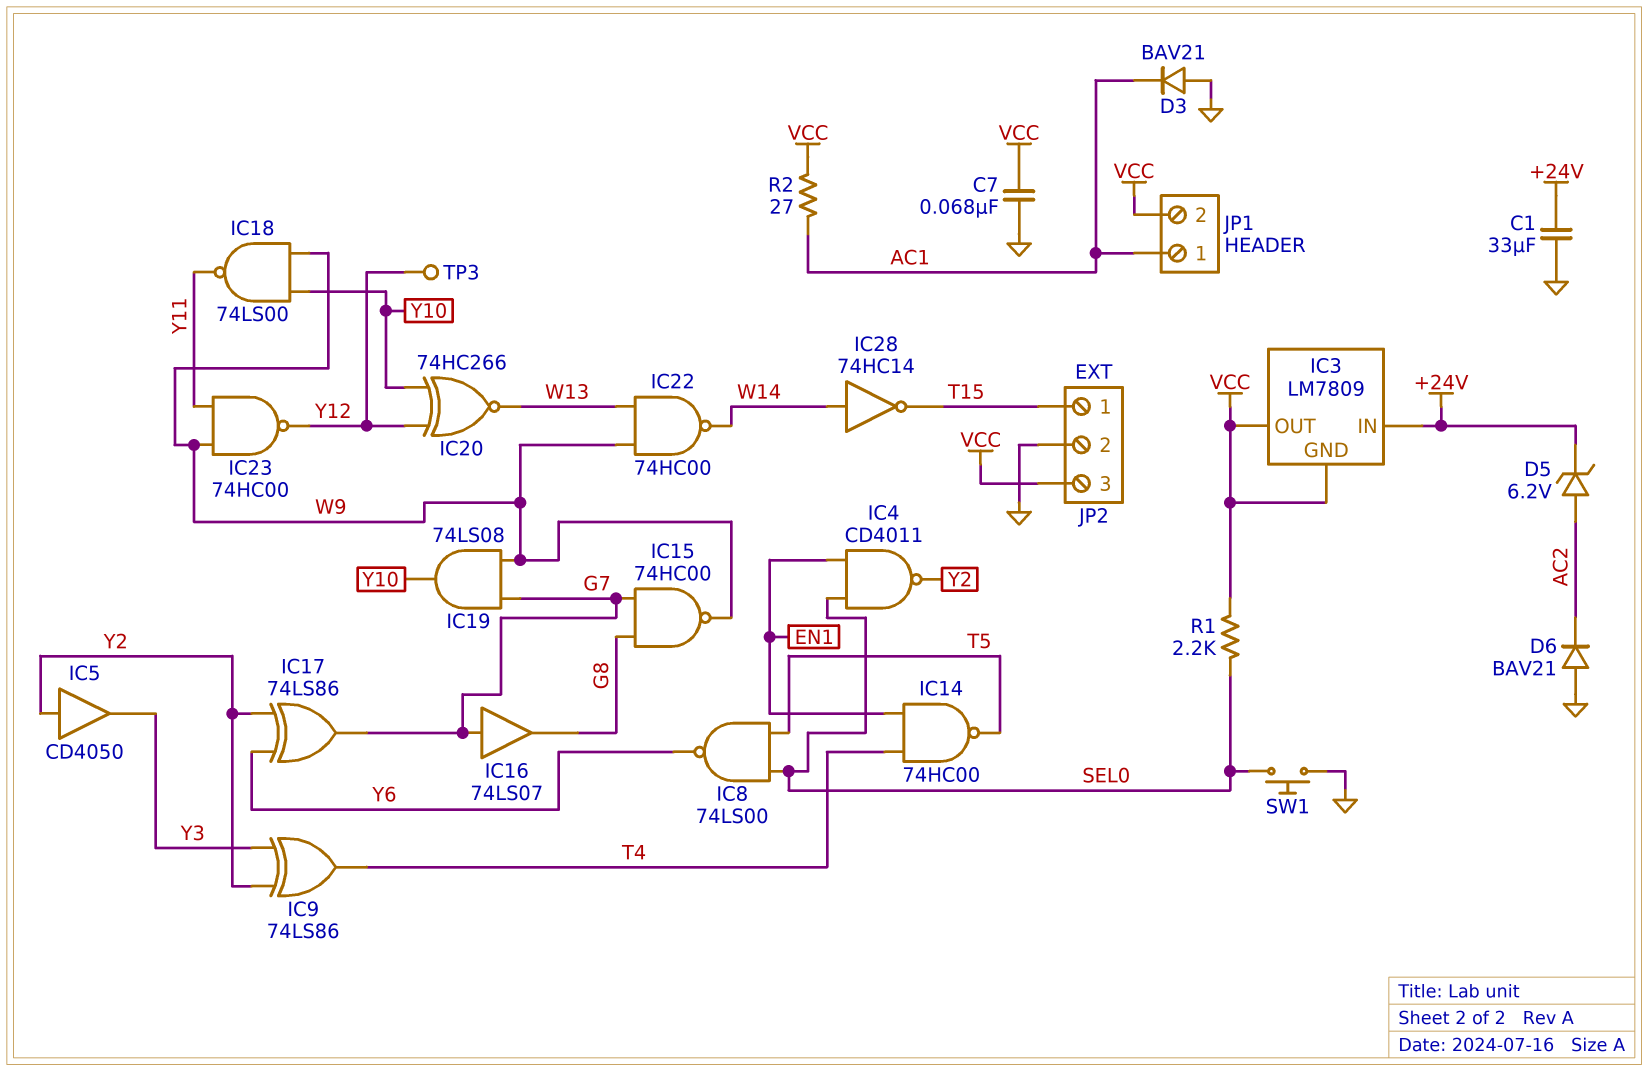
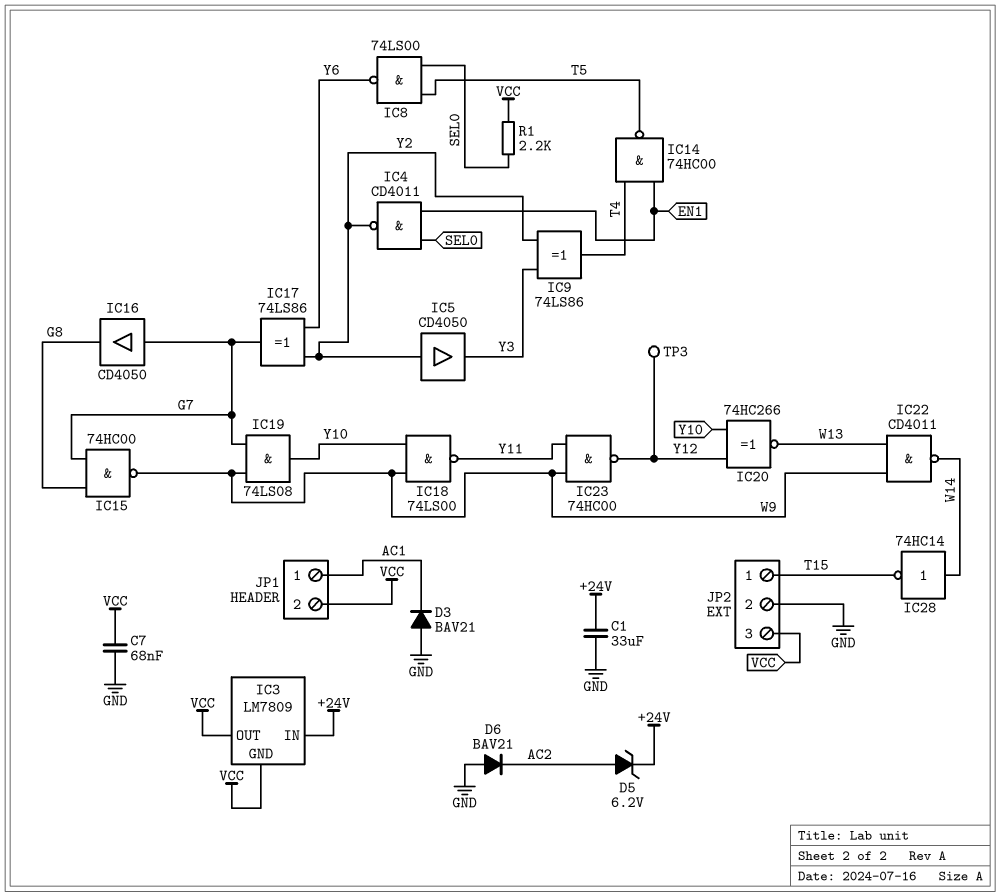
IC16: buffer 74LS07 (in G7, out G8) -> buffer CD4050 (in G7, out G8)
IC22: NAND 74HC00 (in W9, in W13, out W14) -> NAND CD4011 (in W9, in W13, out W14)
R2: 27 (AC1, VCC) -> none
SW1: button (GND, SEL0) -> none

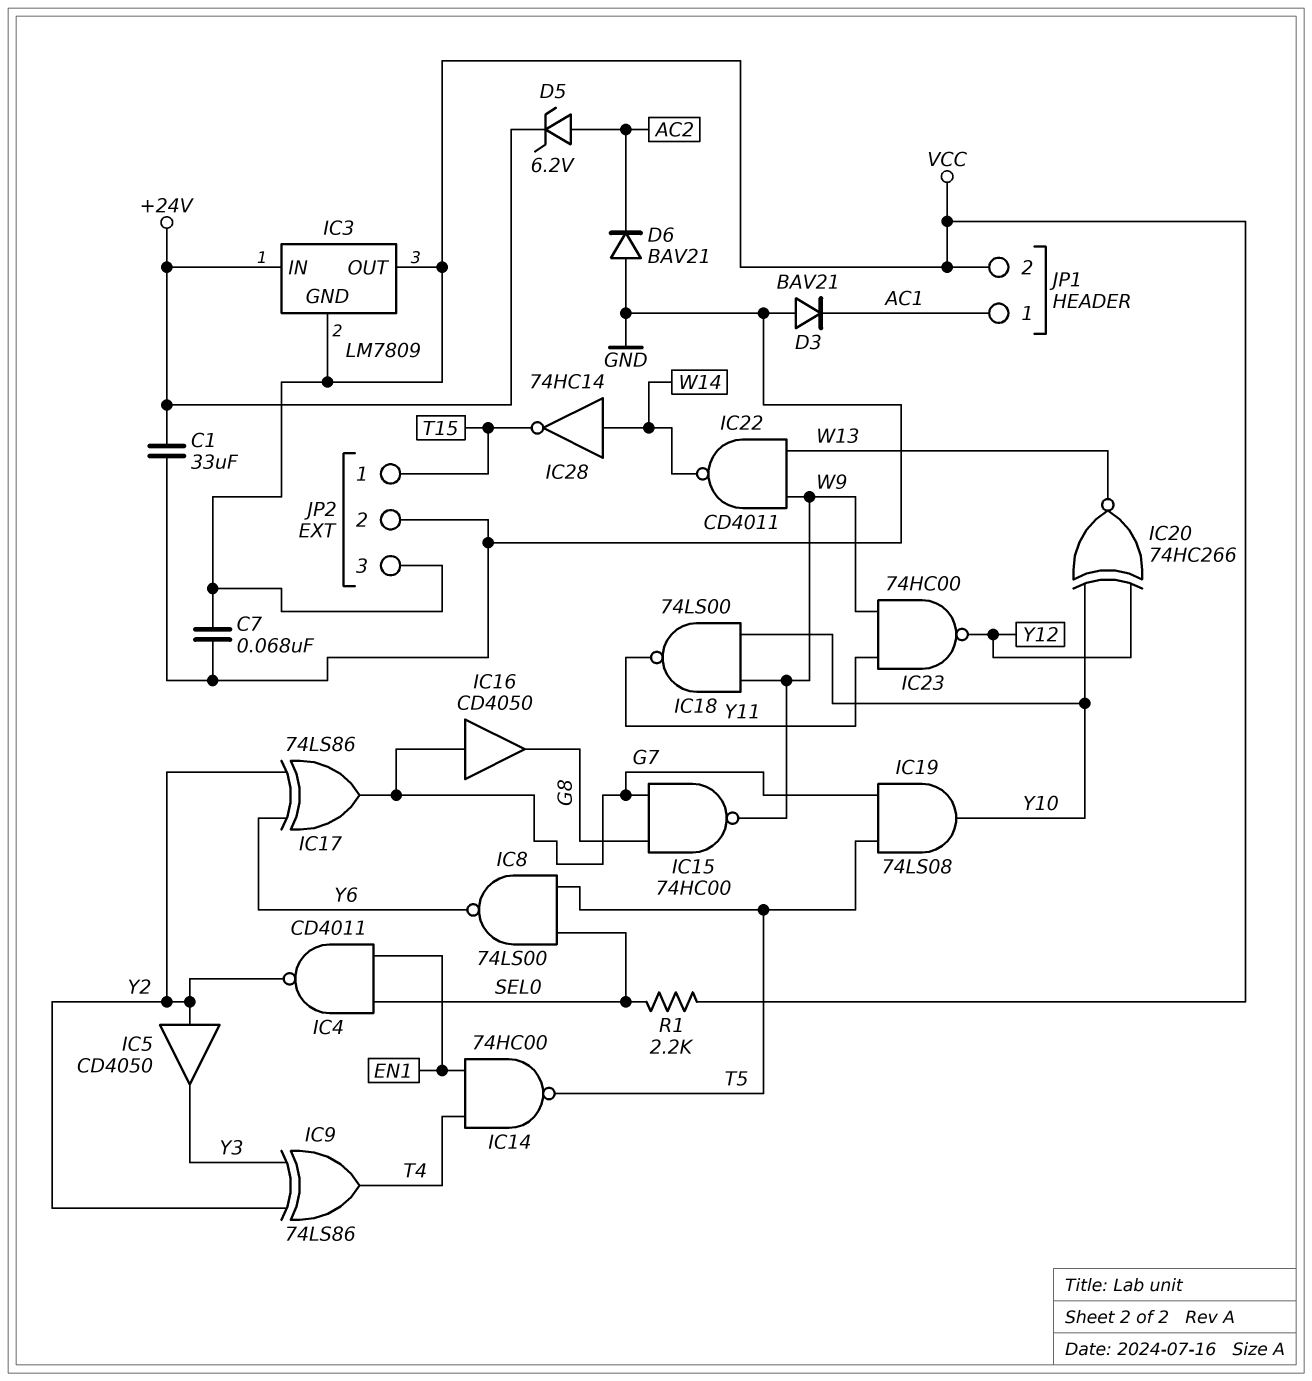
IC19: AND 74LS08 (in G7, in W9, out Y10) -> AND 74LS08 (in G7, in T5, out Y10)
TP3: test point (Y12) -> none

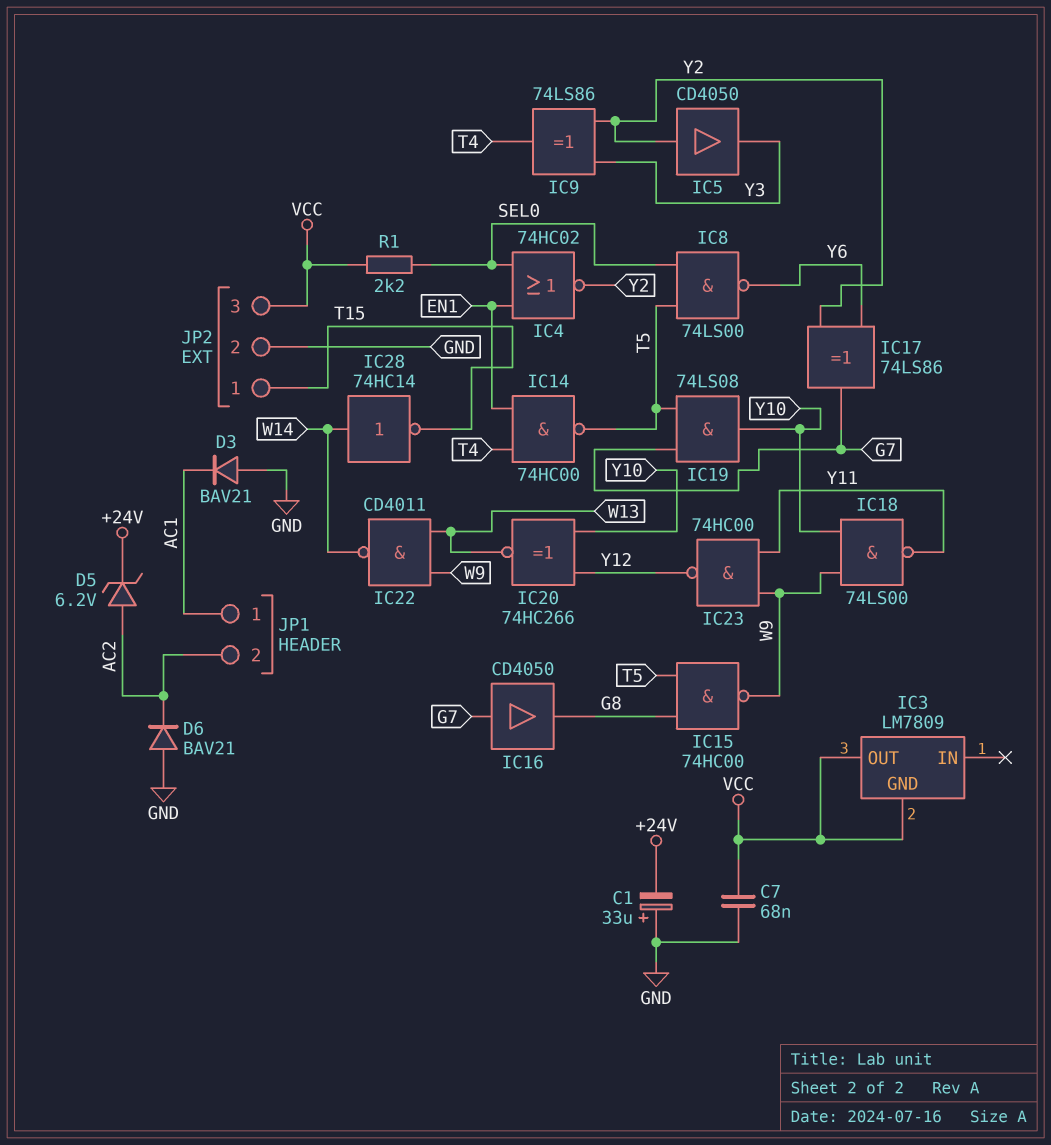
C1: 33uF (+24V, GND) -> 33uF (plus GND, minus +24V)
IC3 pin IN: +24V -> none
IC4: NAND CD4011 (in EN1, in SEL0, out Y2) -> NOR 74HC02 (in EN1, in SEL0, out Y2)
IC15: NAND 74HC00 (in G7, in G8, out W9) -> NAND 74HC00 (in G8, in T5, out W9)
JP1 pin 2: VCC -> AC2

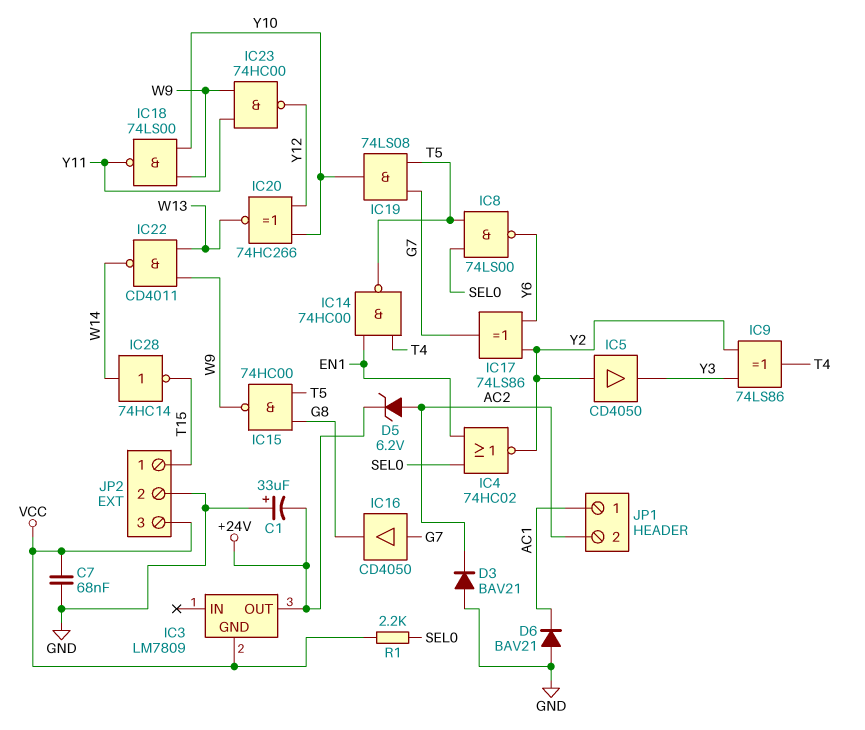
D3: diode BAV21 (A GND, K AC1) -> diode BAV21 (A GND, K AC2)
D6: diode BAV21 (A GND, K AC2) -> diode BAV21 (A GND, K AC1)
IC3 pin OUT: VCC -> +24V

